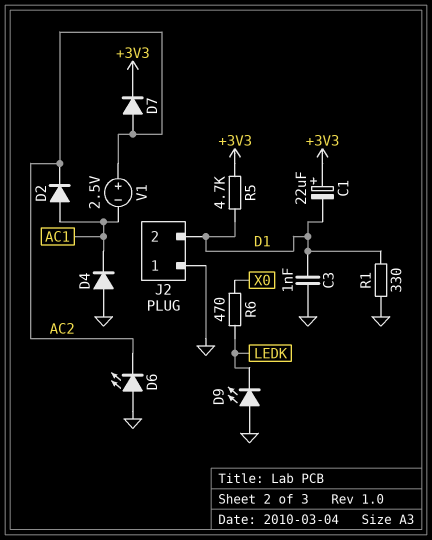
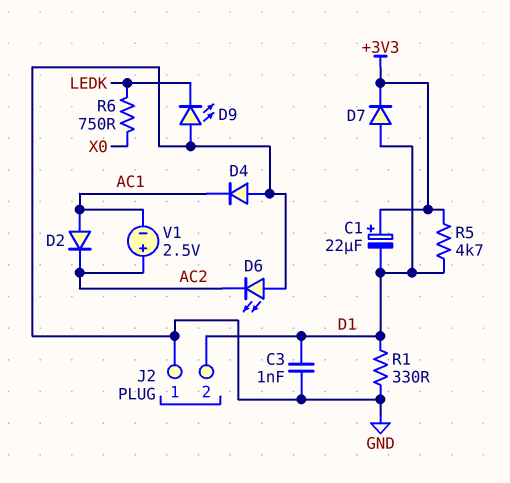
D7: diode (A AC2, K +3V3) -> diode (A D1, K +3V3)
R6: 470 (LEDK, X0) -> 750 (LEDK, X0)

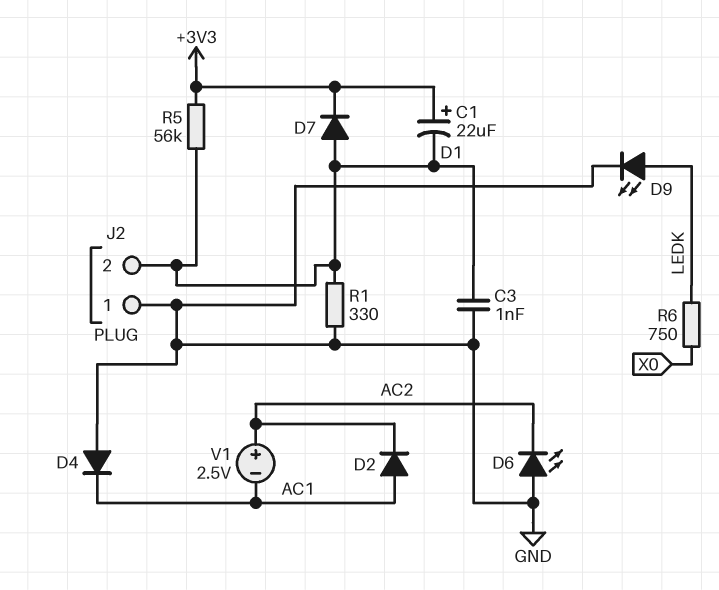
D9: LED (A GND, K LEDK) -> LED (A LEDK, K GND)
R5: 4.7k (+3V3, D1) -> 56k (+3V3, D1)

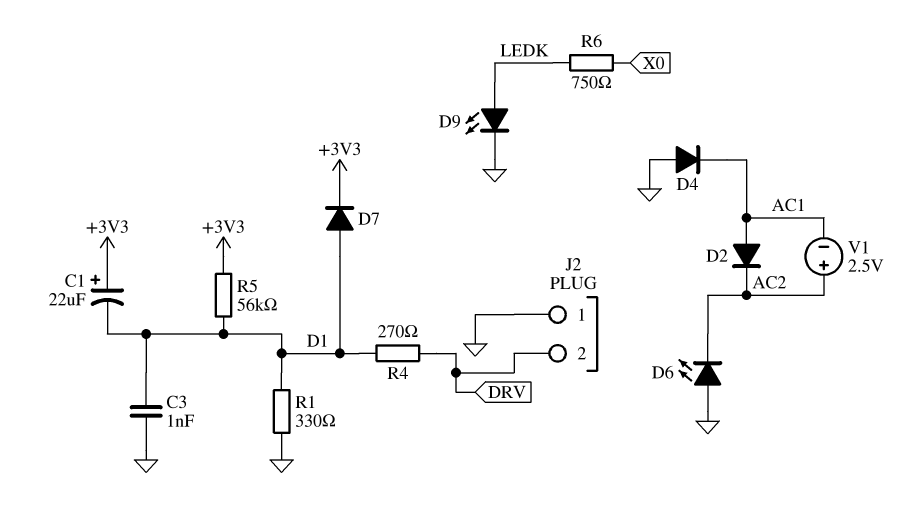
J2 pin 2: D1 -> DRV
R4: none -> 270 (D1, DRV)

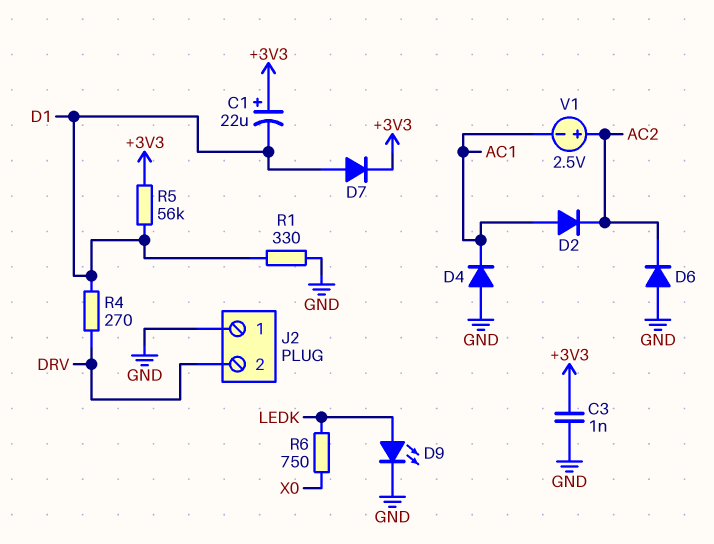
C3: 1nF (D1, GND) -> 1nF (+3V3, GND)
D6: LED (A GND, K AC2) -> diode (A GND, K AC2)

